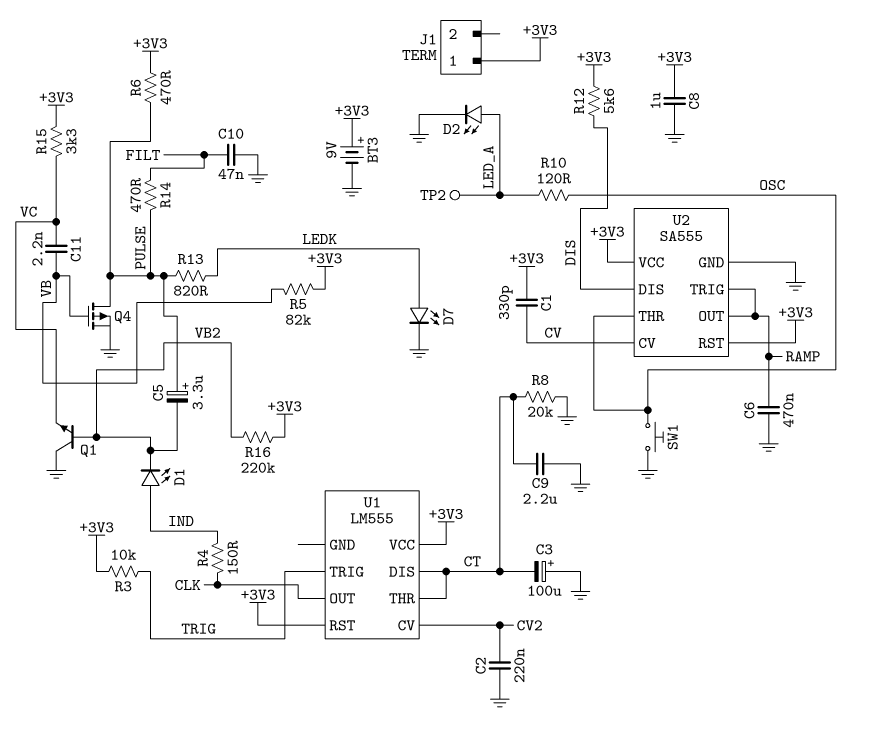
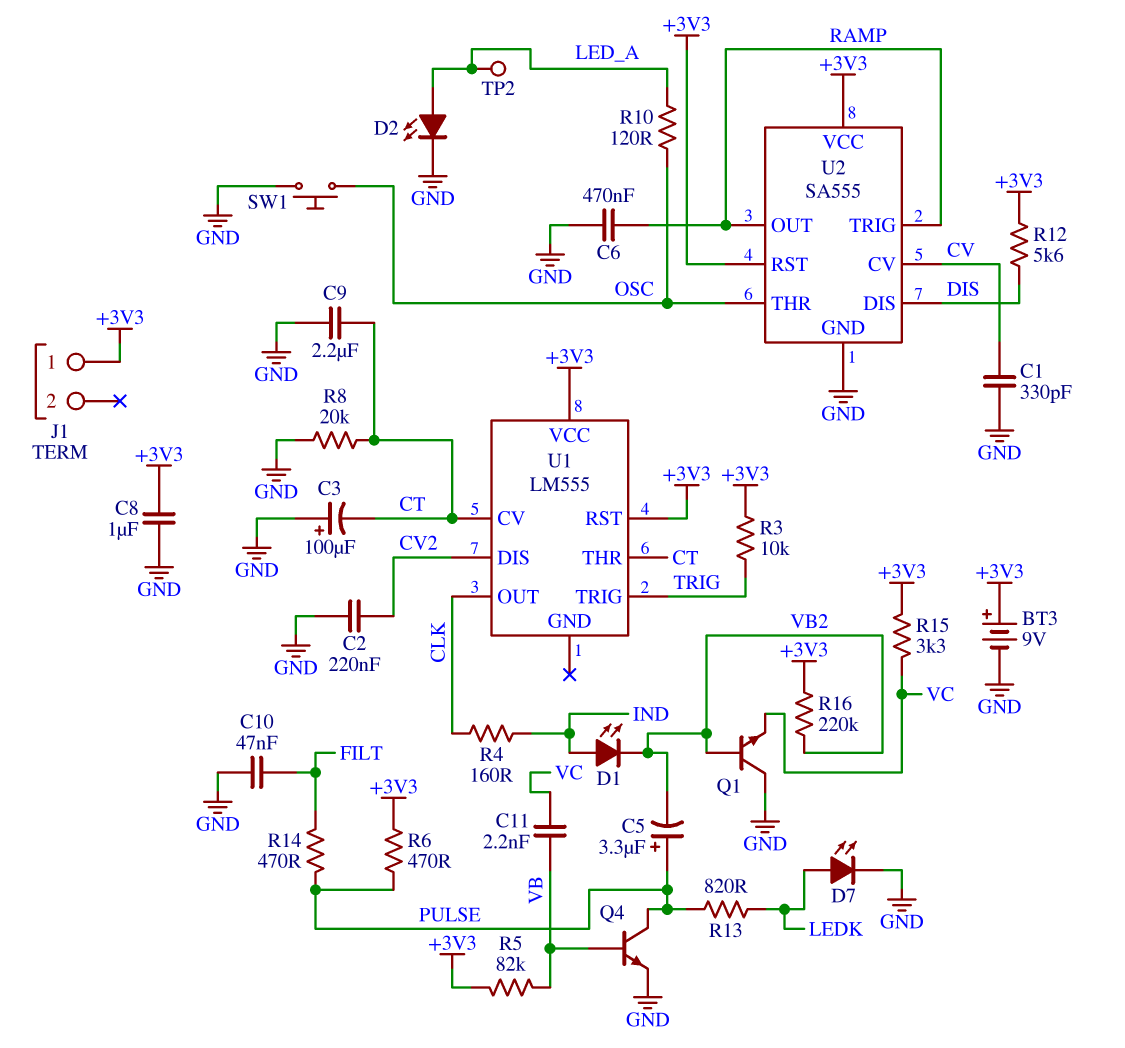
C1: 330pF (+3V3, CV) -> 330pF (CV, GND)
Q4: PMOS (G VB, D PULSE, S GND) -> NPN (B VB, C PULSE, E GND)
R4: 150 (CLK, IND) -> 160 (CLK, IND)
U1 pin CV: CV2 -> CT
U1 pin DIS: CT -> CV2

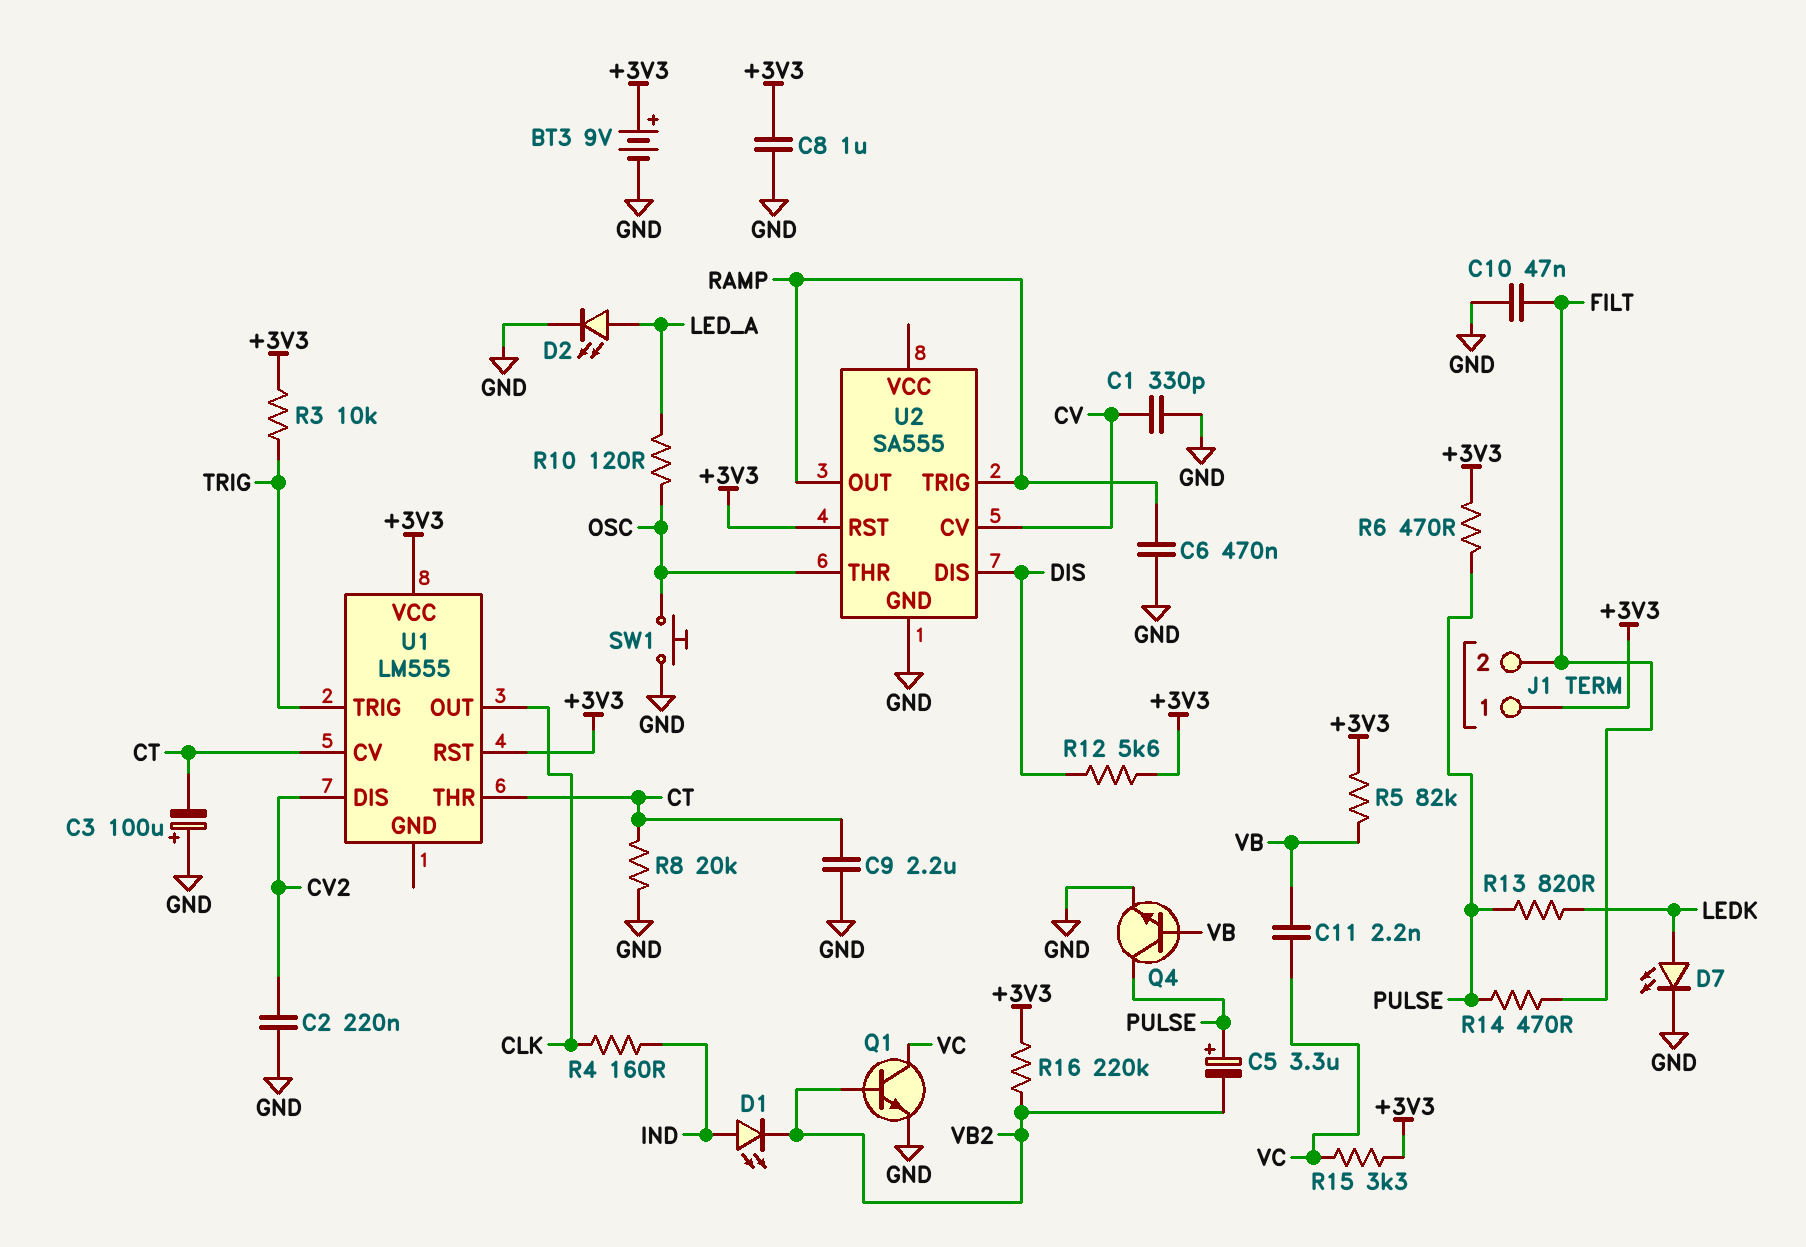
J1 pin 2: none -> FILT
Q1: NPN (B VB2, C GND, E VC) -> NPN (B VB2, C VC, E GND)
TP2: test point (LED_A) -> none
U2 pin VCC: +3V3 -> none

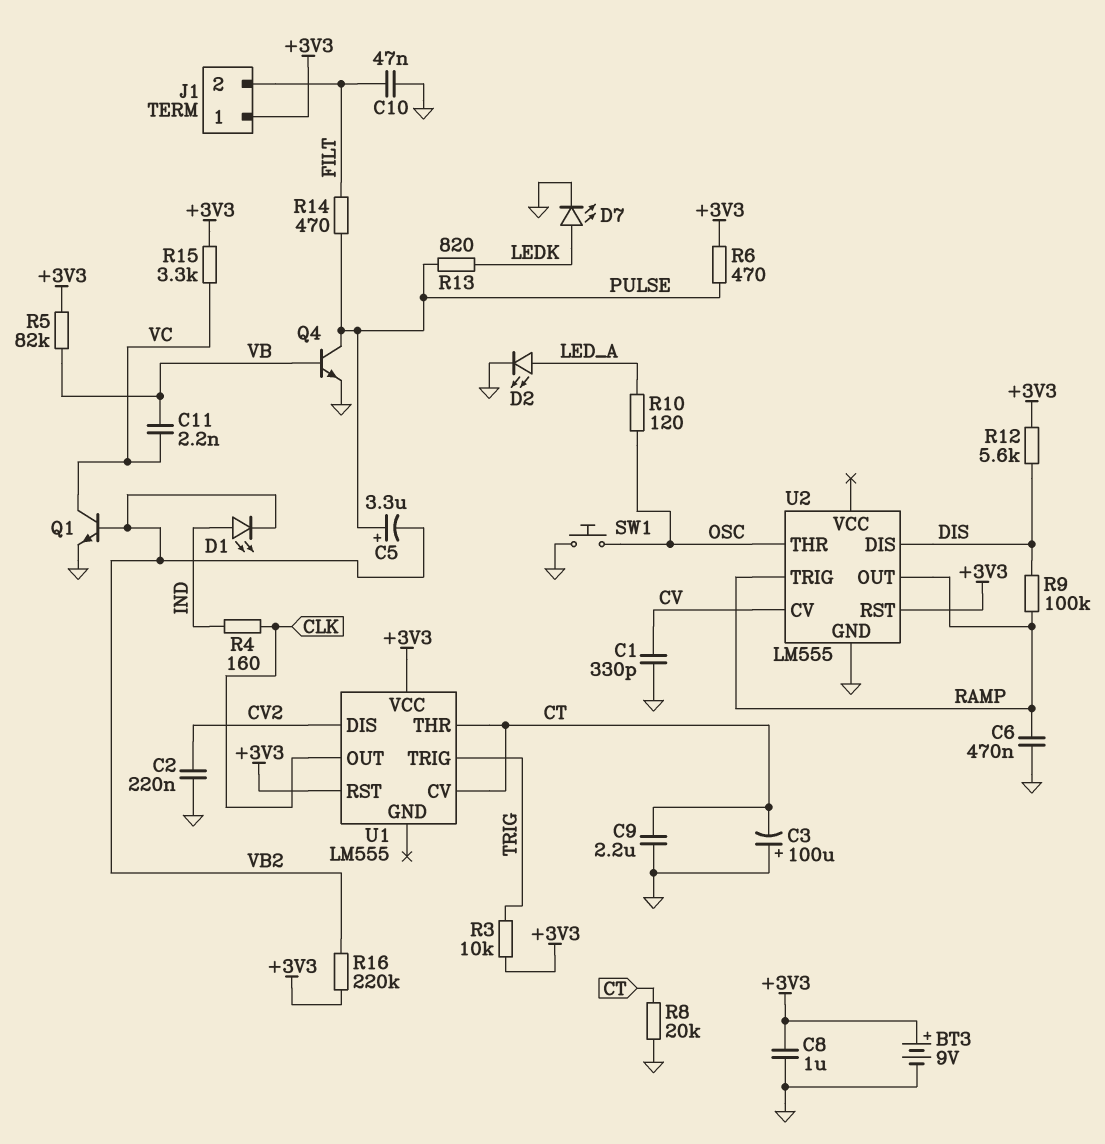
R9: none -> 100k (DIS, RAMP)
U2: SA555 -> LM555

